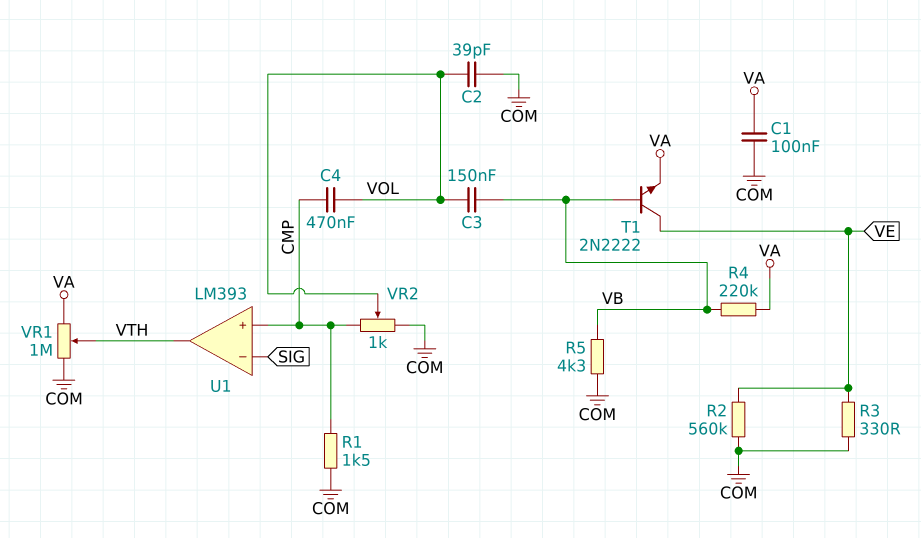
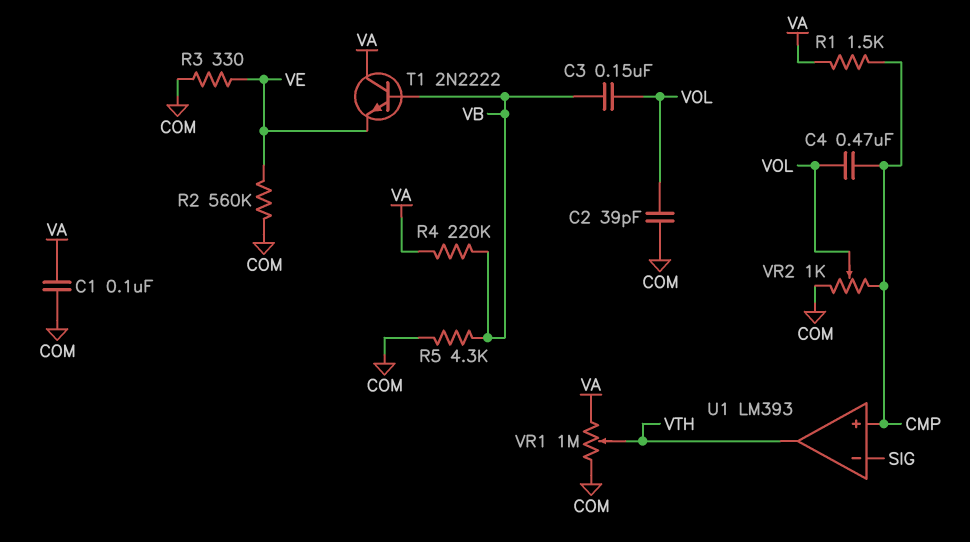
R1: 1.5k (CMP, COM) -> 1.5k (CMP, VA)
T1: NPN 2N2222 (B VB, C VE, E VA) -> NPN 2N2222 (B VB, C VA, E VE)

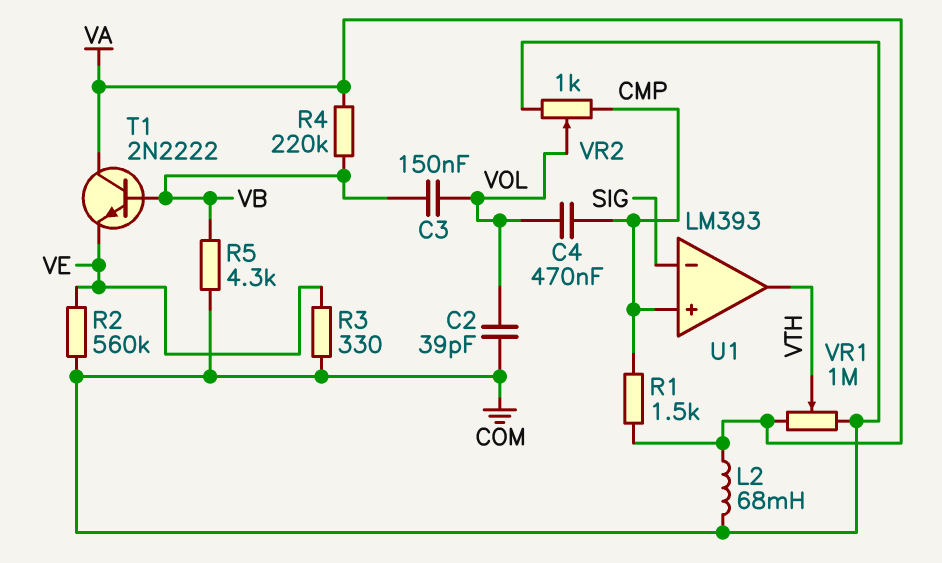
C1: 100nF (COM, VA) -> none
L2: none -> 68mH (COM, VA)

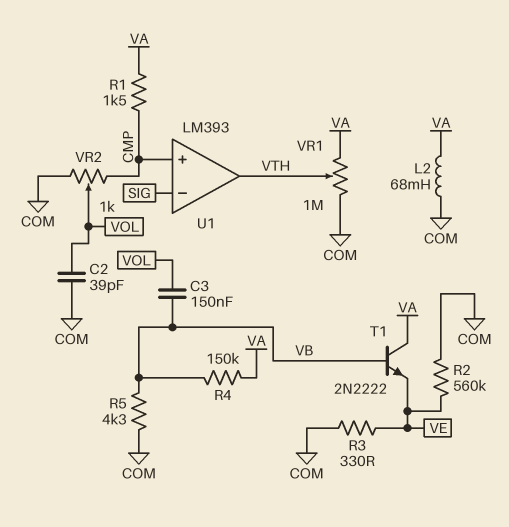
C4: 470nF (CMP, VOL) -> none
R4: 220k (VA, VB) -> 150k (VA, VB)

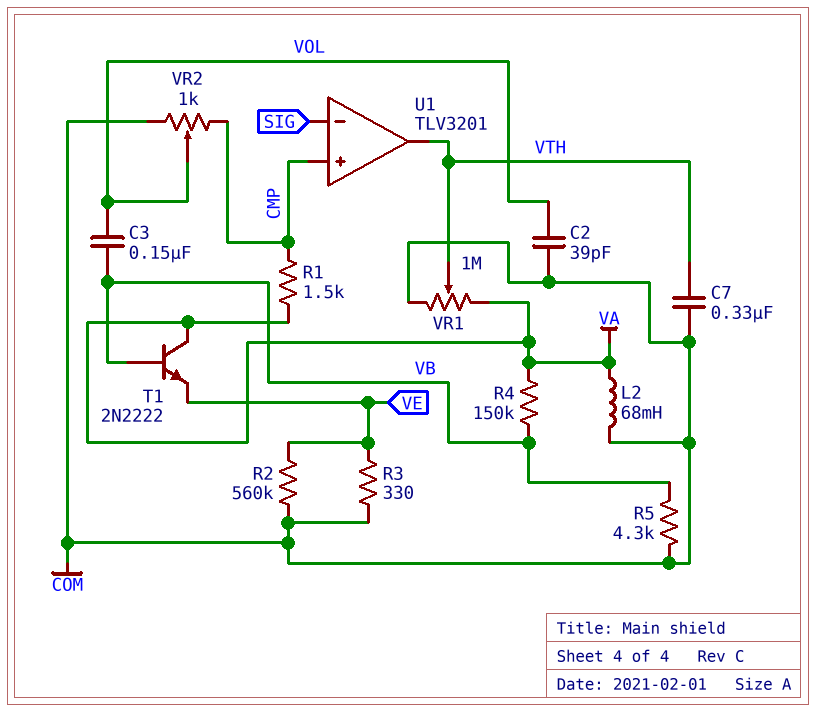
C7: none -> 330nF (COM, VTH)
U1: LM393 -> TLV3201

